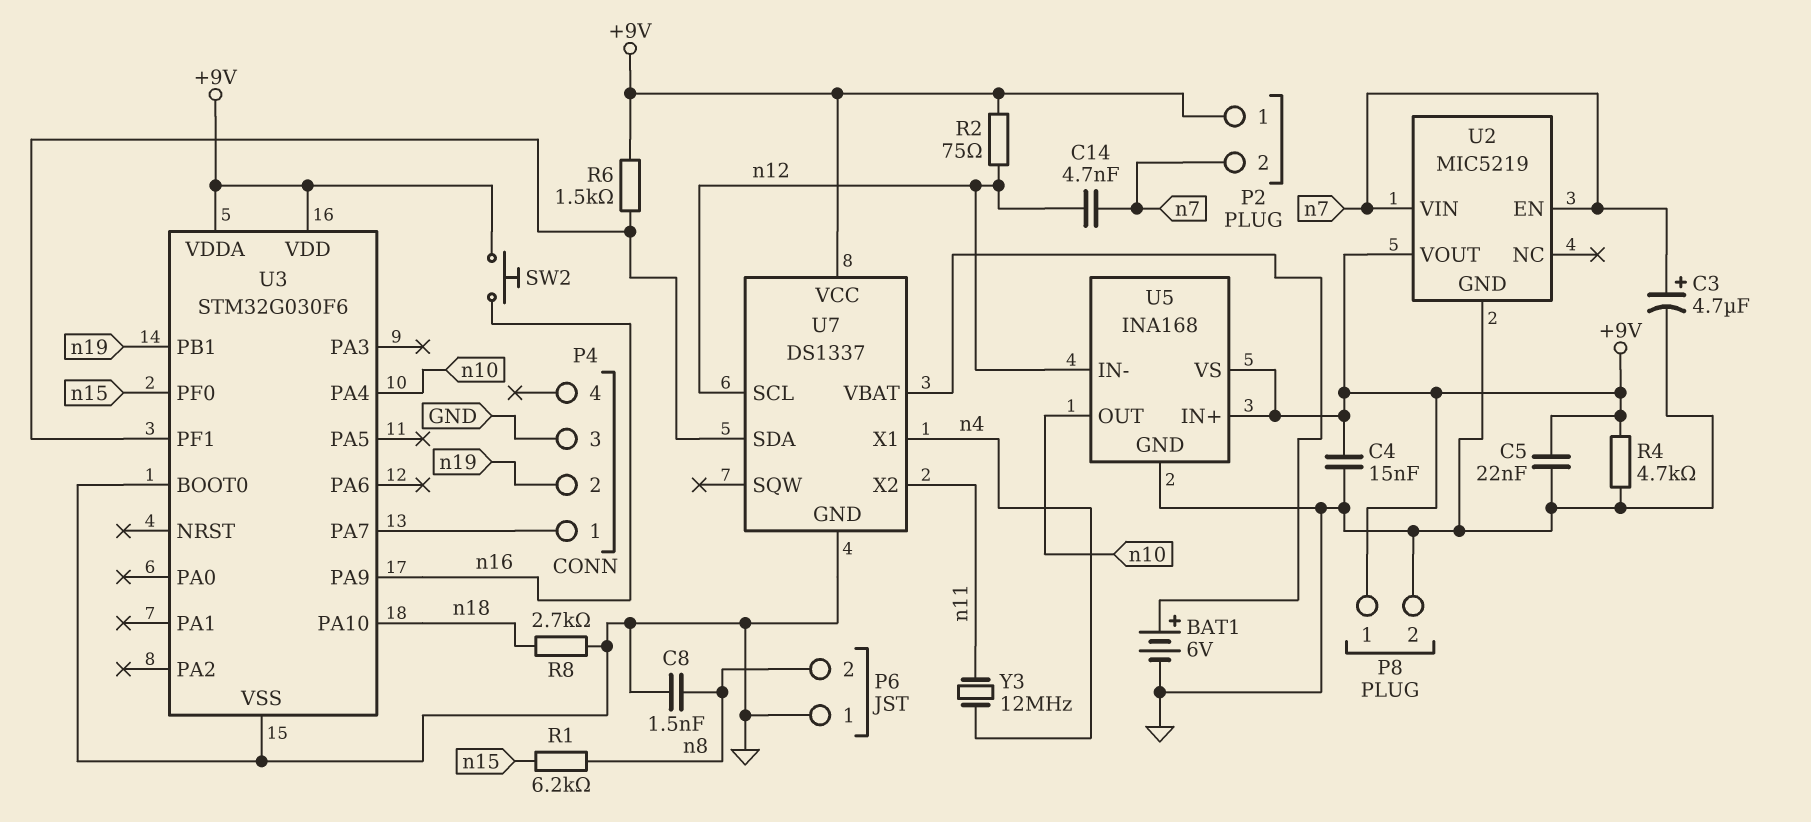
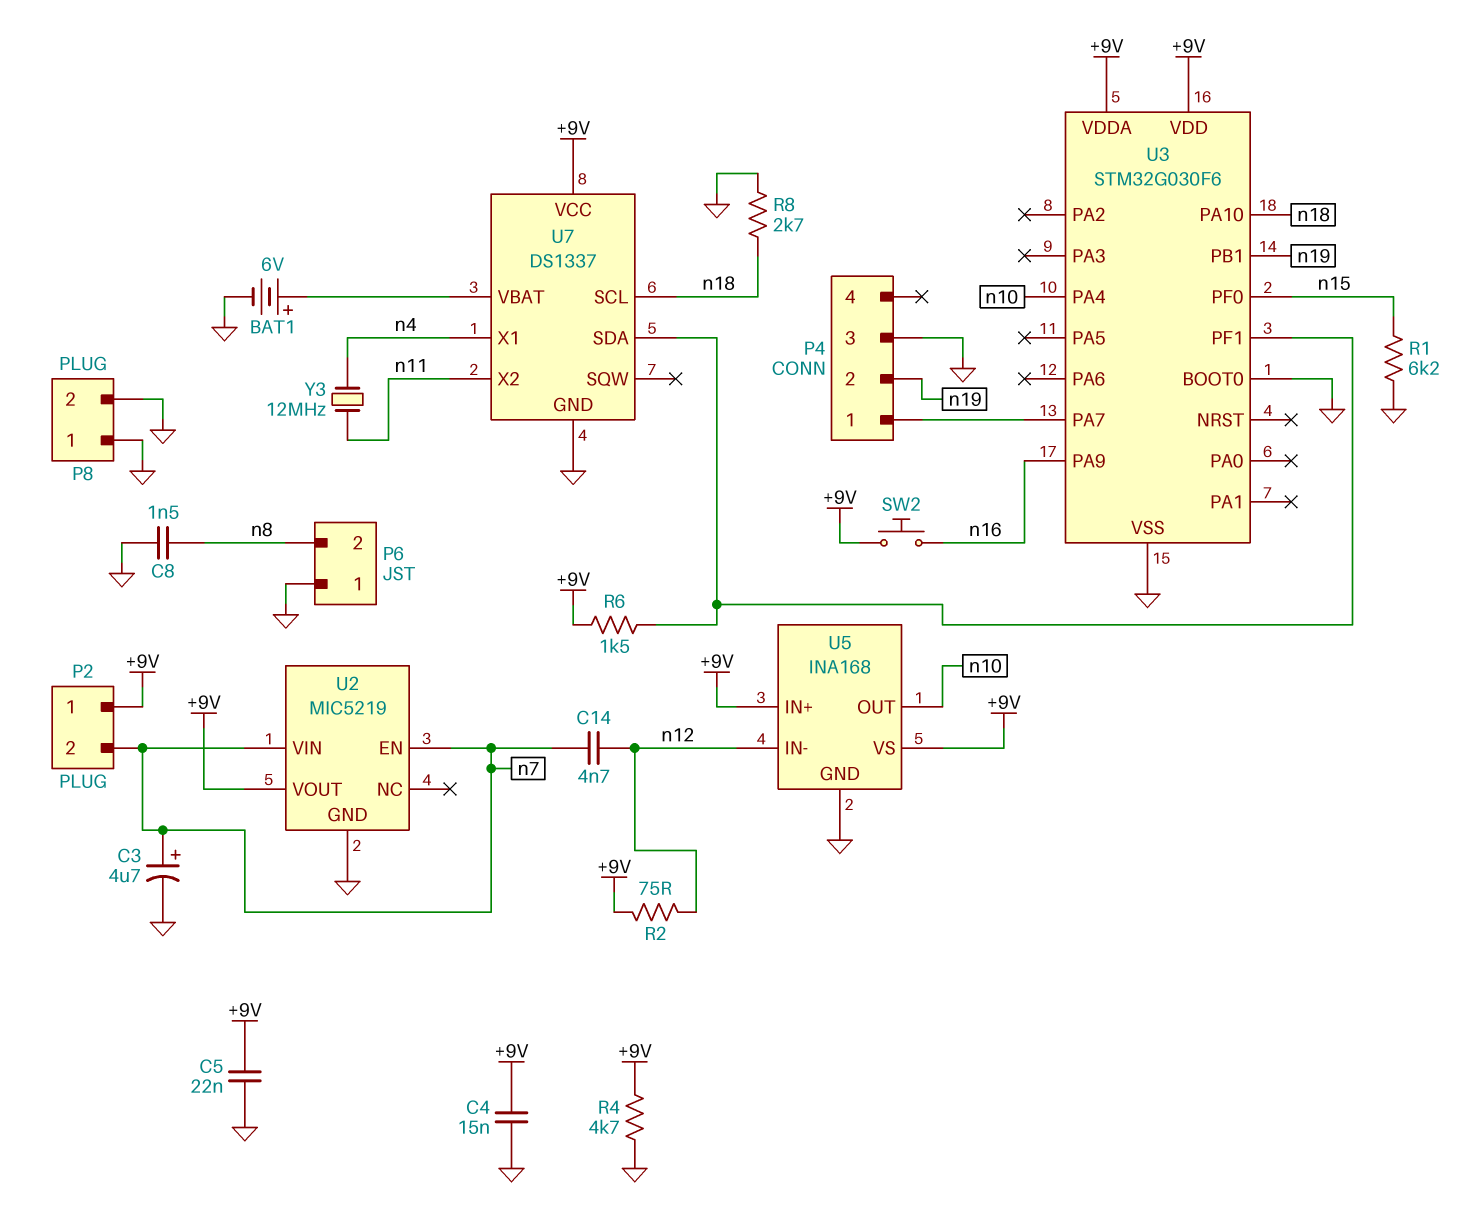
P8 pin 1: +9V -> GND
R1: 6.2k (n8, n15) -> 6.2k (GND, n15)
U7 pin SCL: n12 -> n18

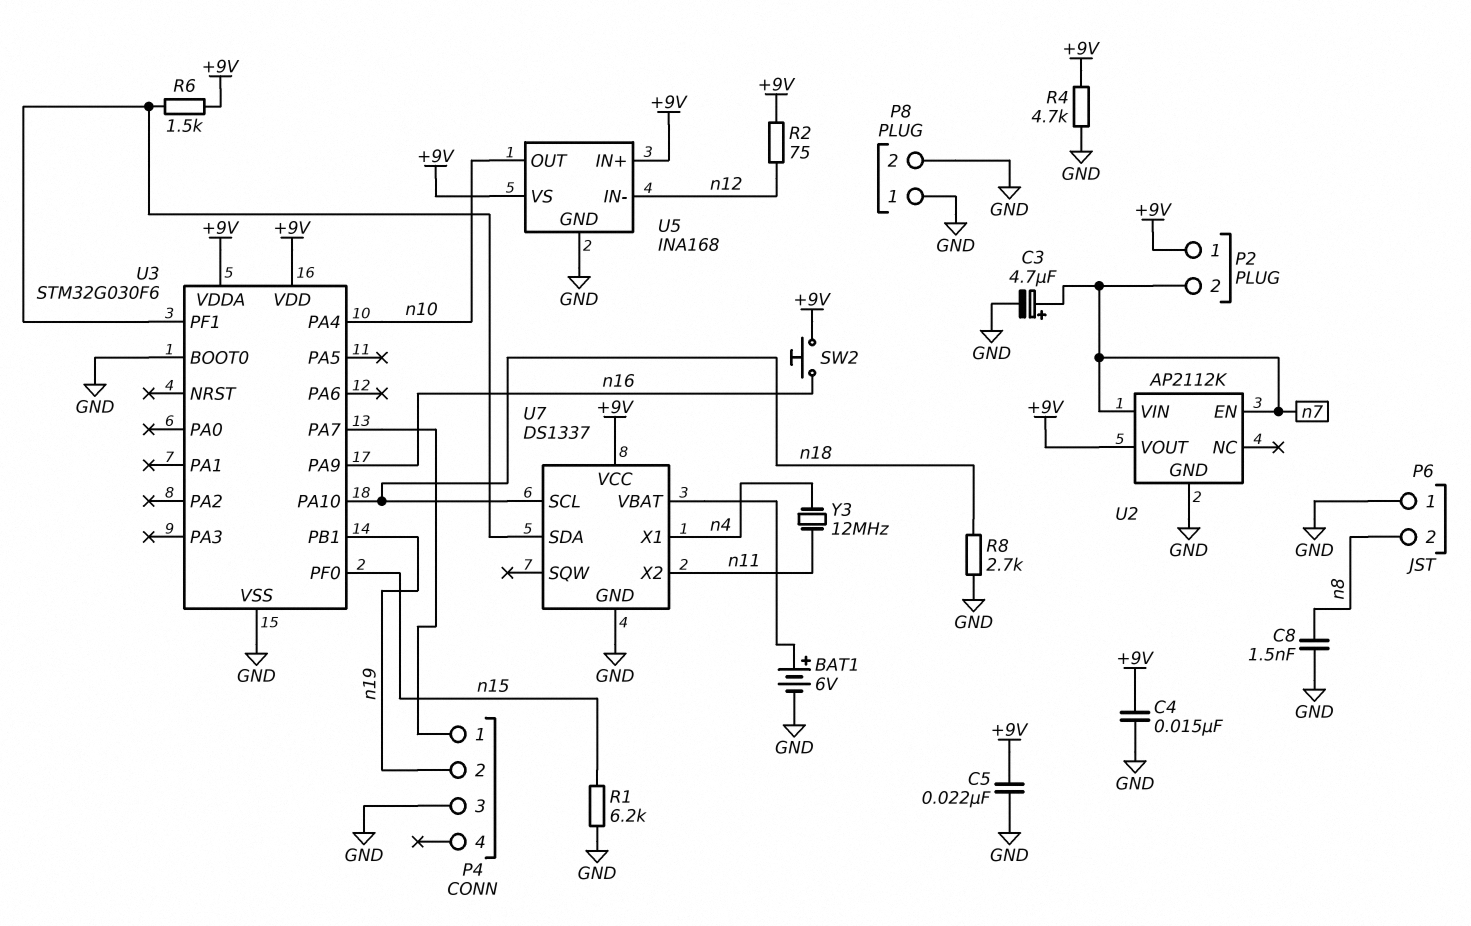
C14: 4.7nF (n7, n12) -> none
U2: MIC5219 -> AP2112K

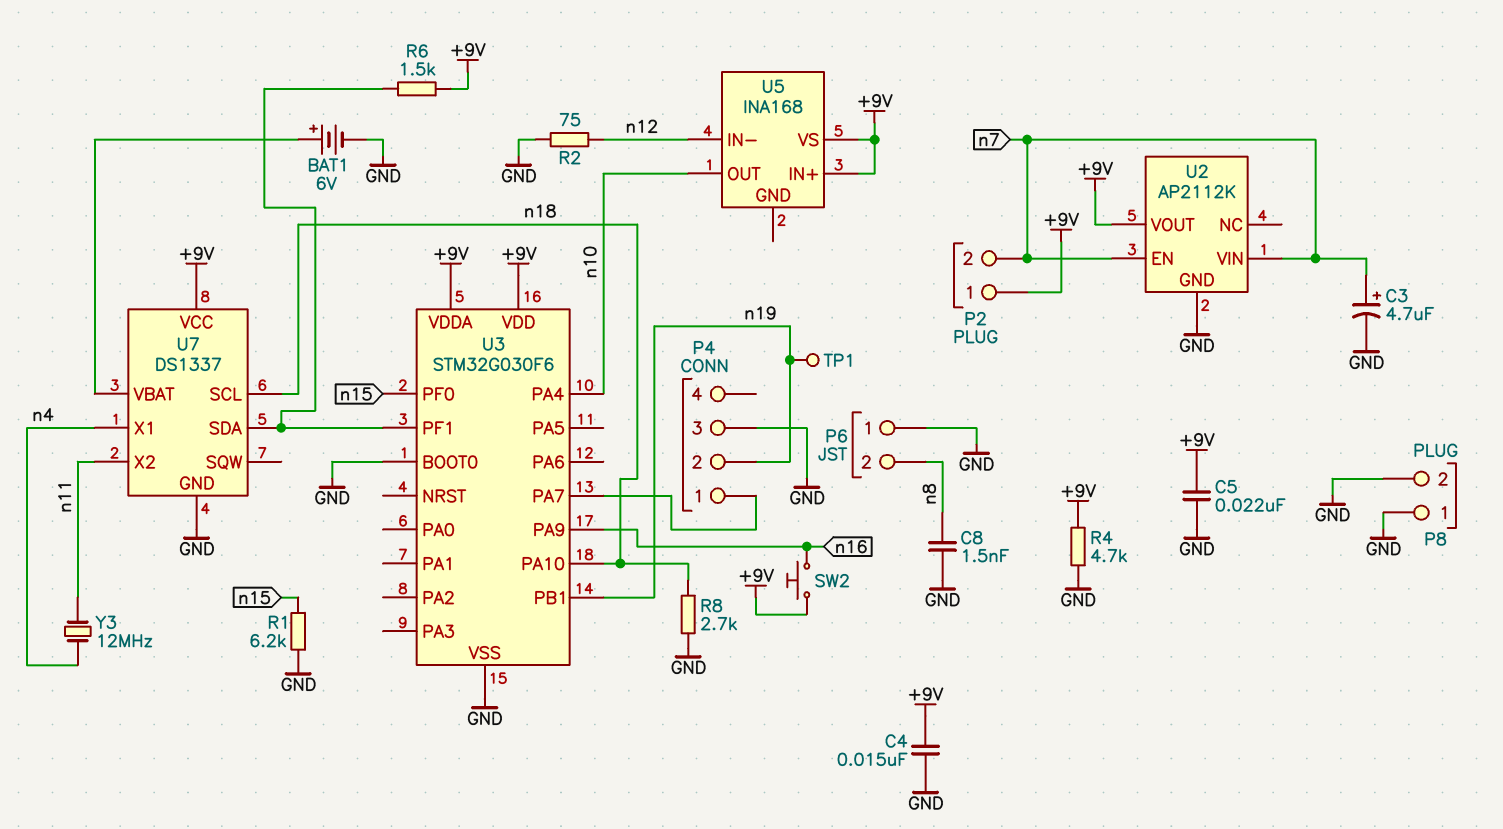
R2: 75 (+9V, n12) -> 75 (GND, n12)
TP1: none -> test point (n19)
U5 pin GND: GND -> none

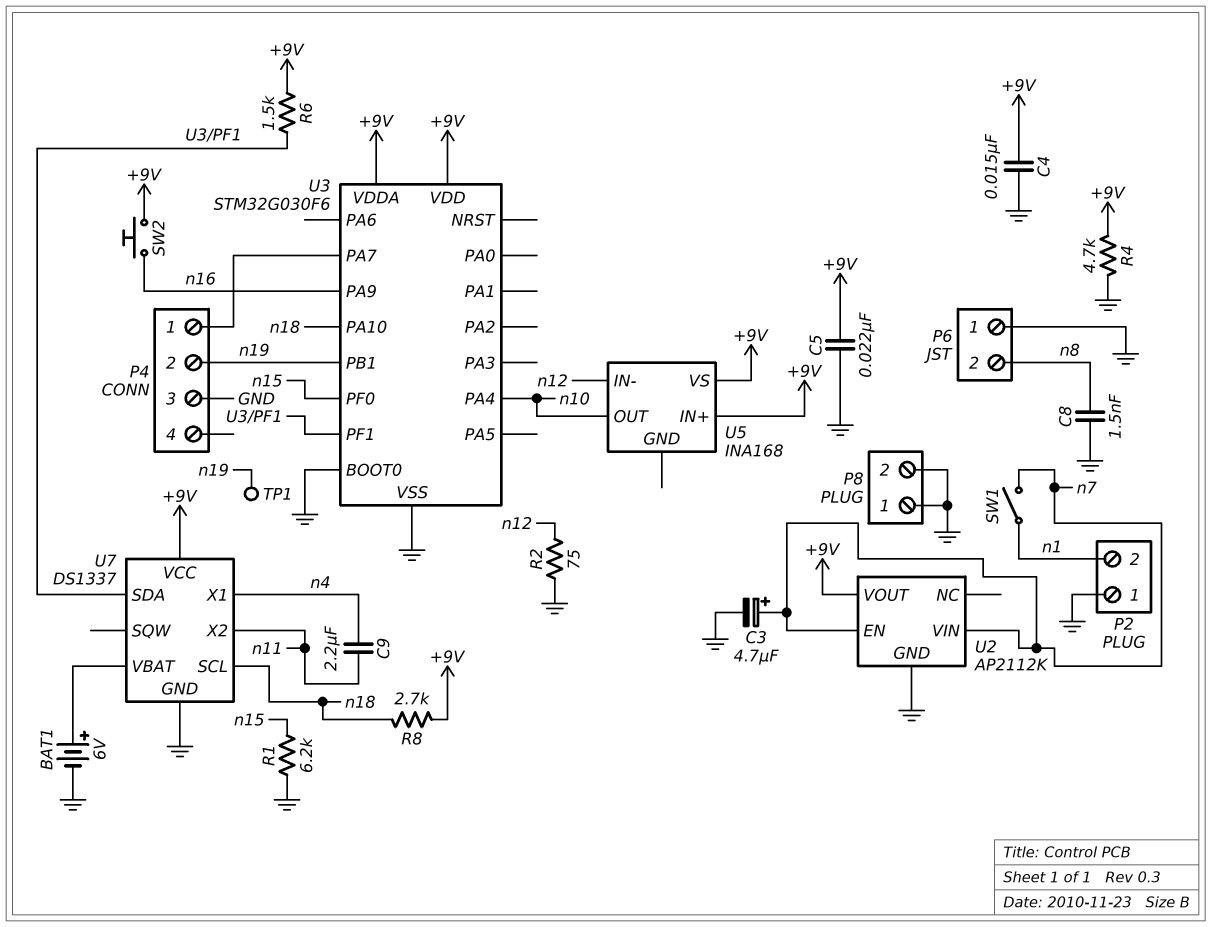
C9: none -> 2.2uF (n4, n11)
P2 pin 1: +9V -> GND
P2 pin 2: n7 -> n1
R8: 2.7k (GND, n18) -> 2.7k (+9V, n18)
SW1: none -> switch (n1, n7)
Y3: 12MHz (n4, n11) -> none

